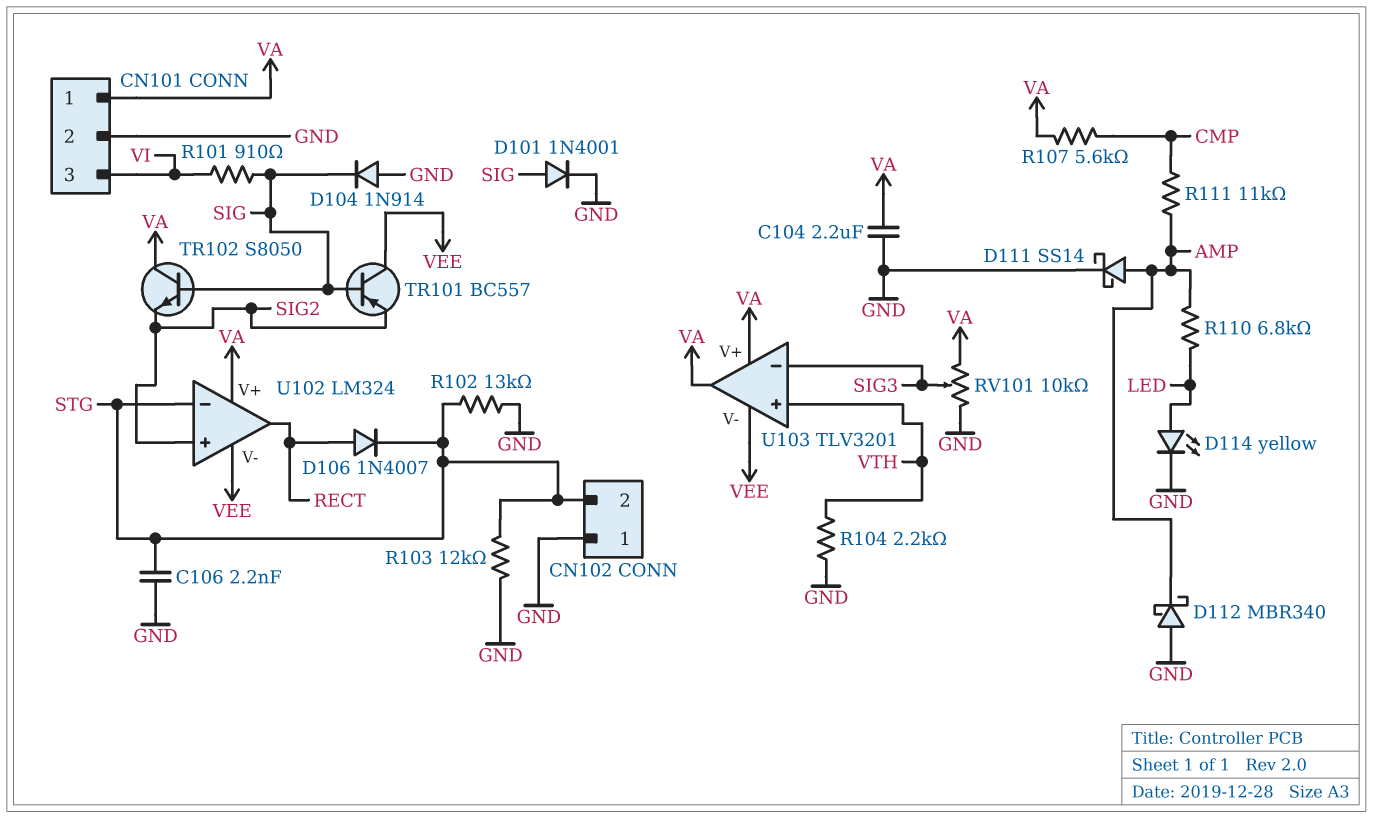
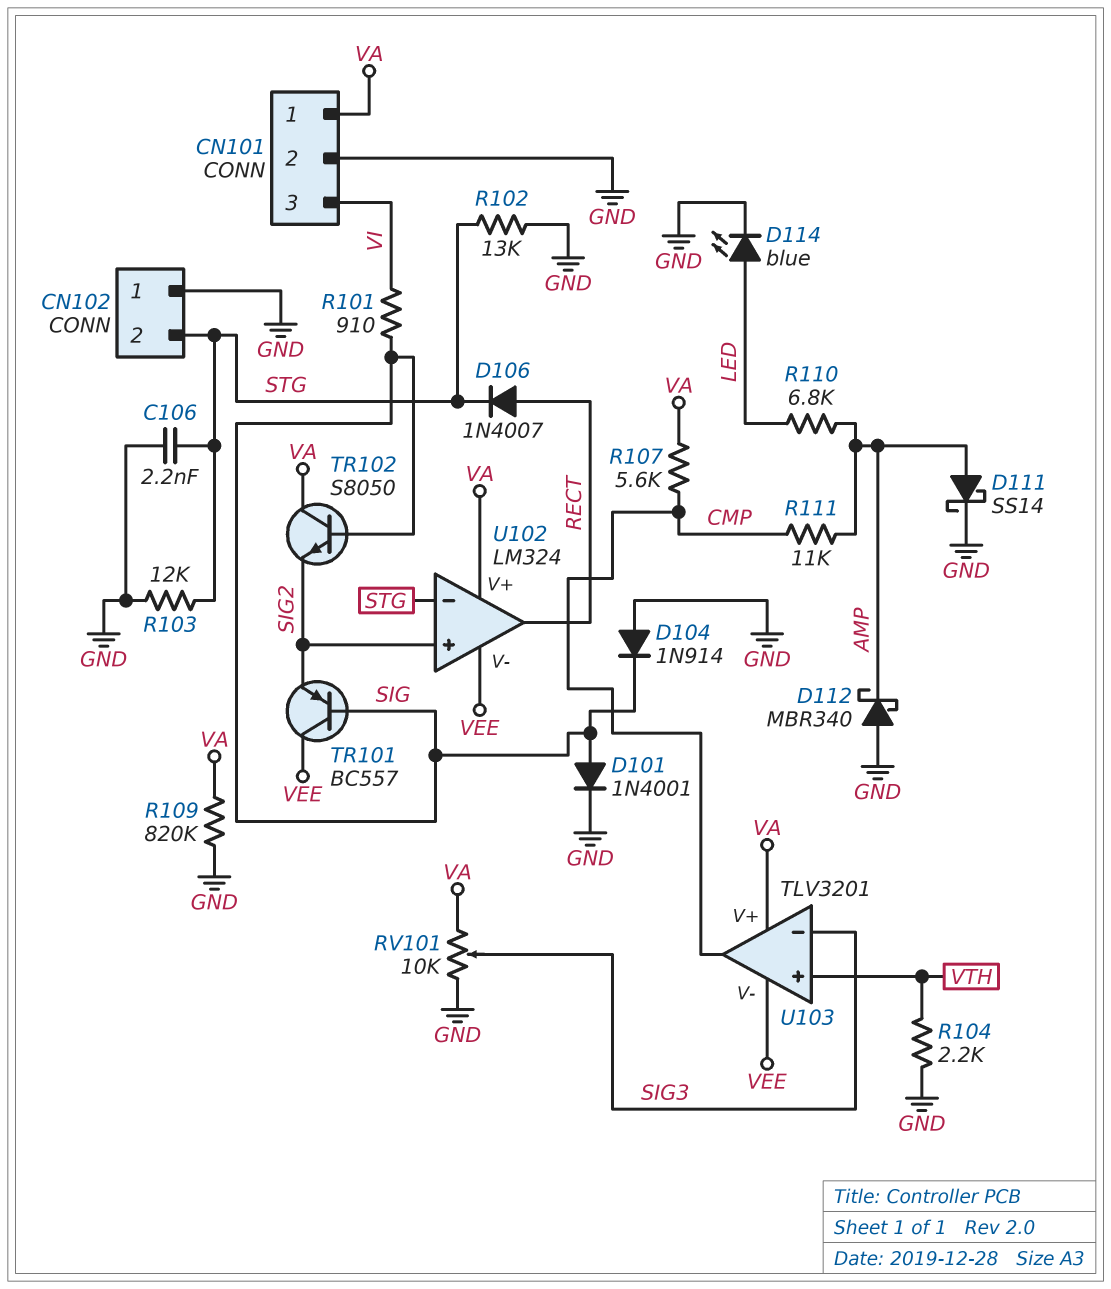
C104: 2.2uF (GND, VA) -> none
D114: LED yellow (A LED, K GND) -> LED blue (A LED, K GND)
R109: none -> 820k (GND, VA)
U103 pin out: VA -> CMP

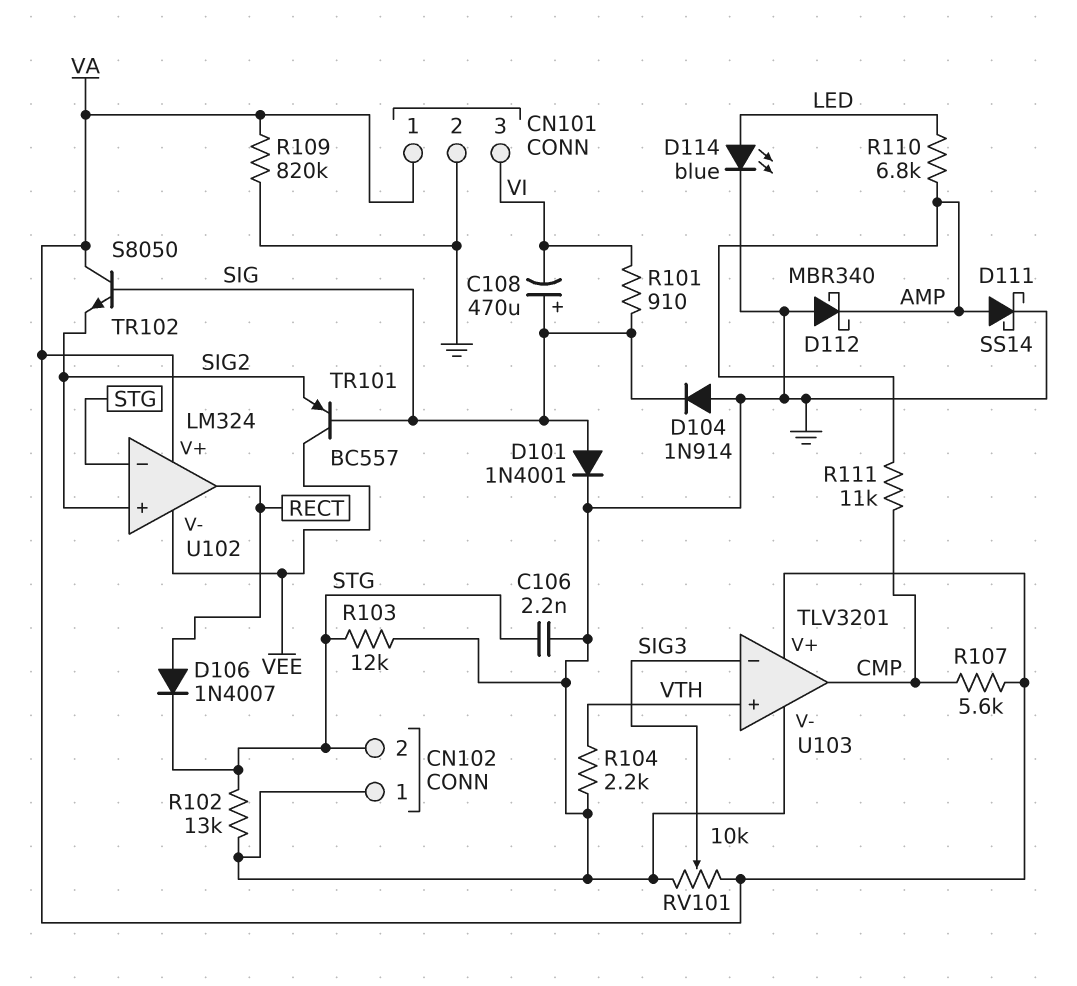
C108: none -> 470uF (plus SIG, minus VI)
U103 pin V-: VEE -> GND

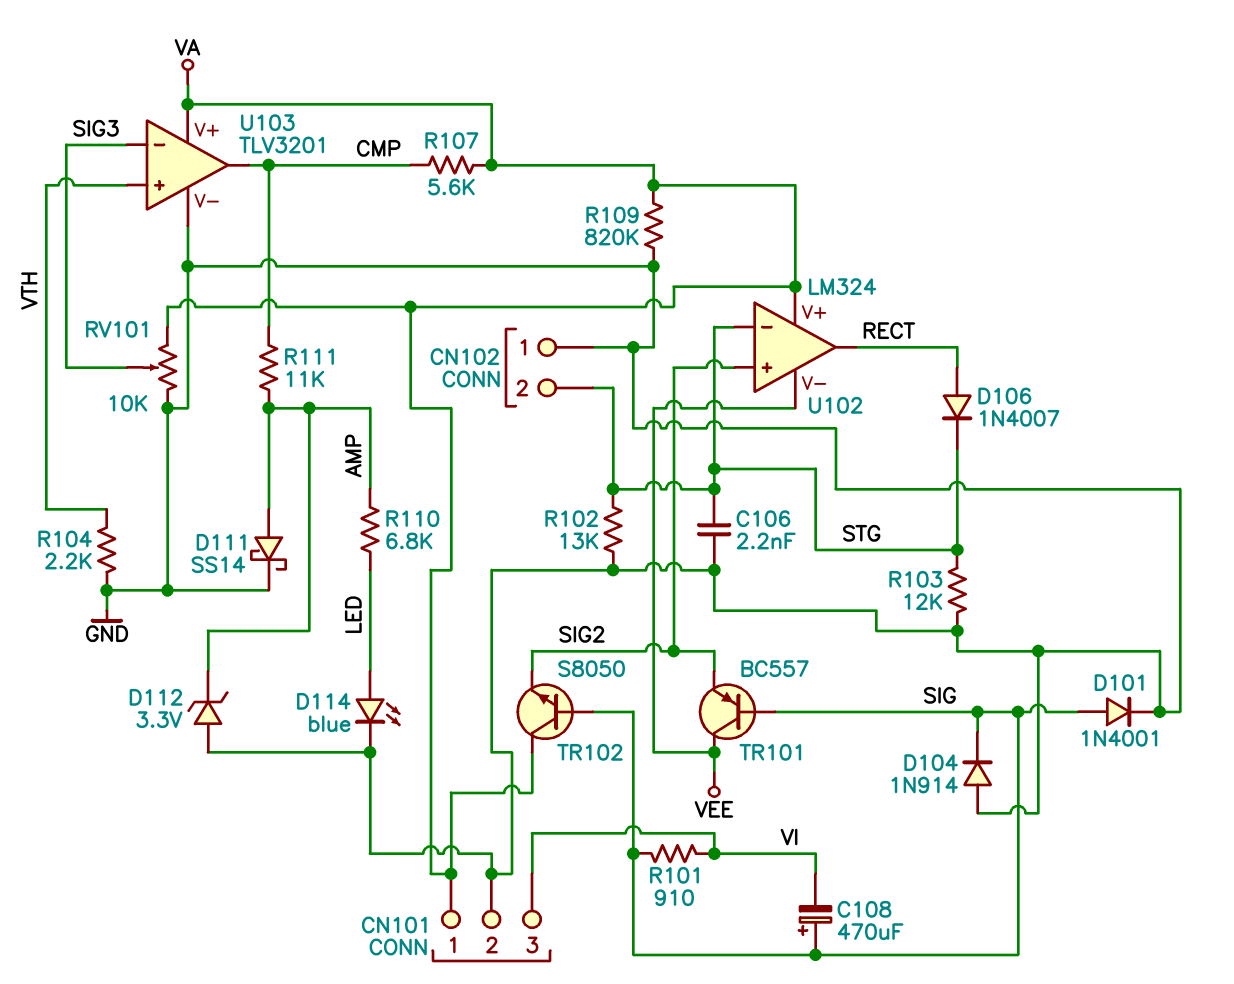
D112: schottky MBR340 (A GND, K AMP) -> zener 3.3V (A GND, K AMP)

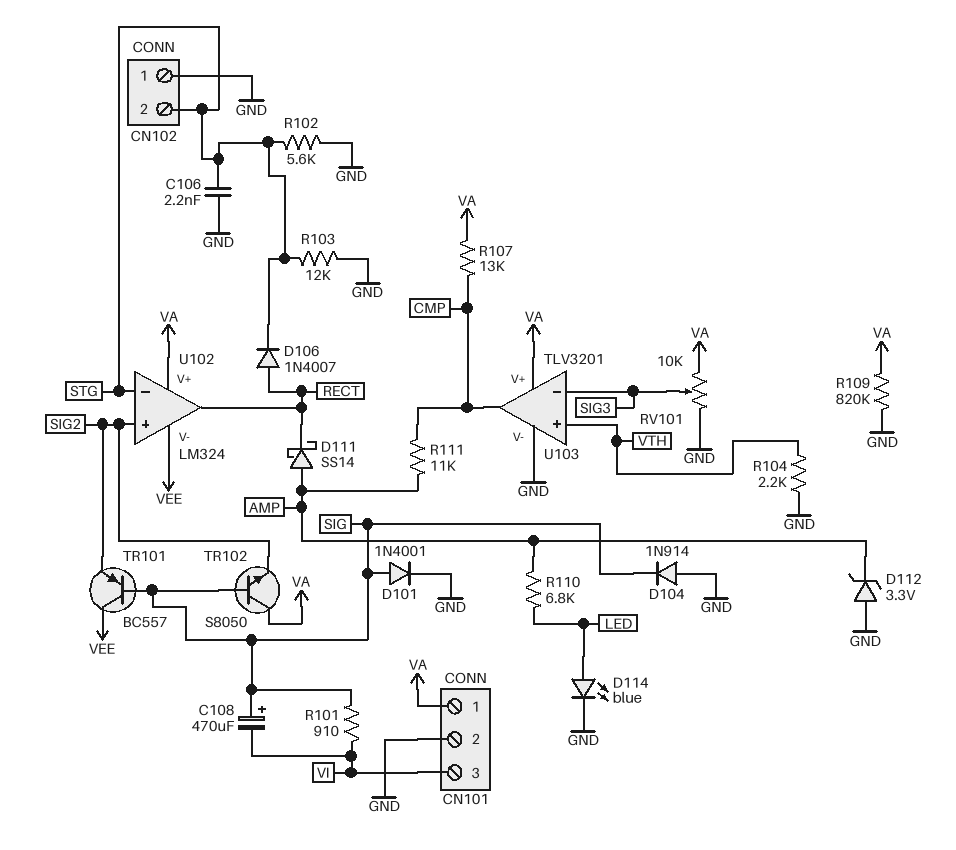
D111: schottky SS14 (A AMP, K GND) -> schottky SS14 (A AMP, K RECT)
R102: 13k (GND, STG) -> 5.6k (GND, STG)
R107: 5.6k (CMP, VA) -> 13k (CMP, VA)

